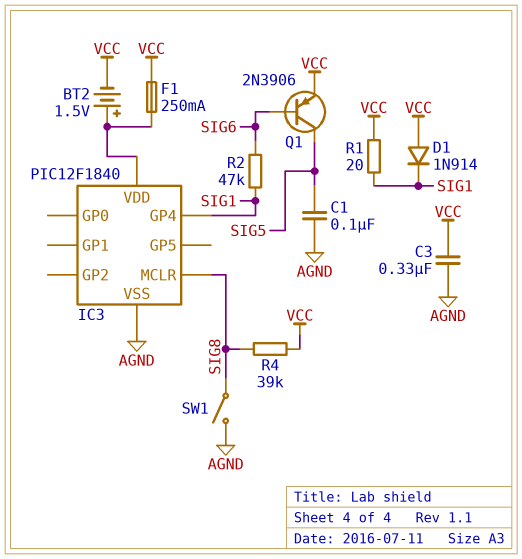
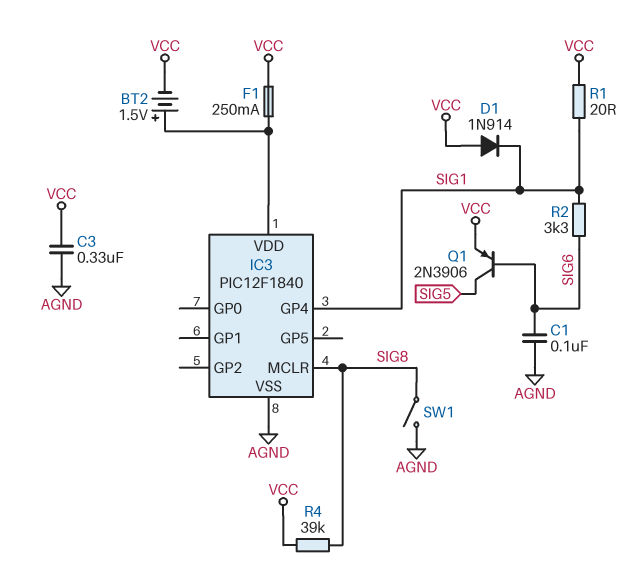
C1: 100nF (AGND, SIG5) -> 100nF (AGND, SIG6)
R2: 47k (SIG1, SIG6) -> 3.3k (SIG1, SIG6)

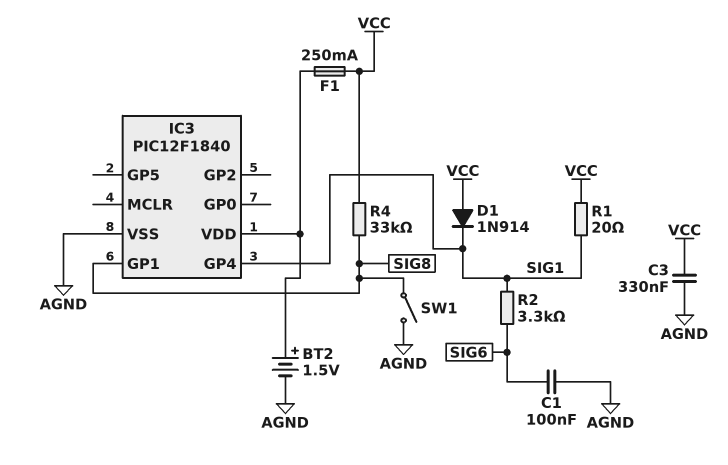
BT2: 1.5V (plus IC3/VDD, minus VCC) -> 1.5V (plus IC3/VDD, minus AGND)
IC3 pin GP1: none -> SIG8
IC3 pin MCLR: SIG8 -> none
Q1: PNP 2N3906 (B SIG6, C SIG5, E VCC) -> none
R4: 39k (SIG8, VCC) -> 33k (SIG8, VCC)

